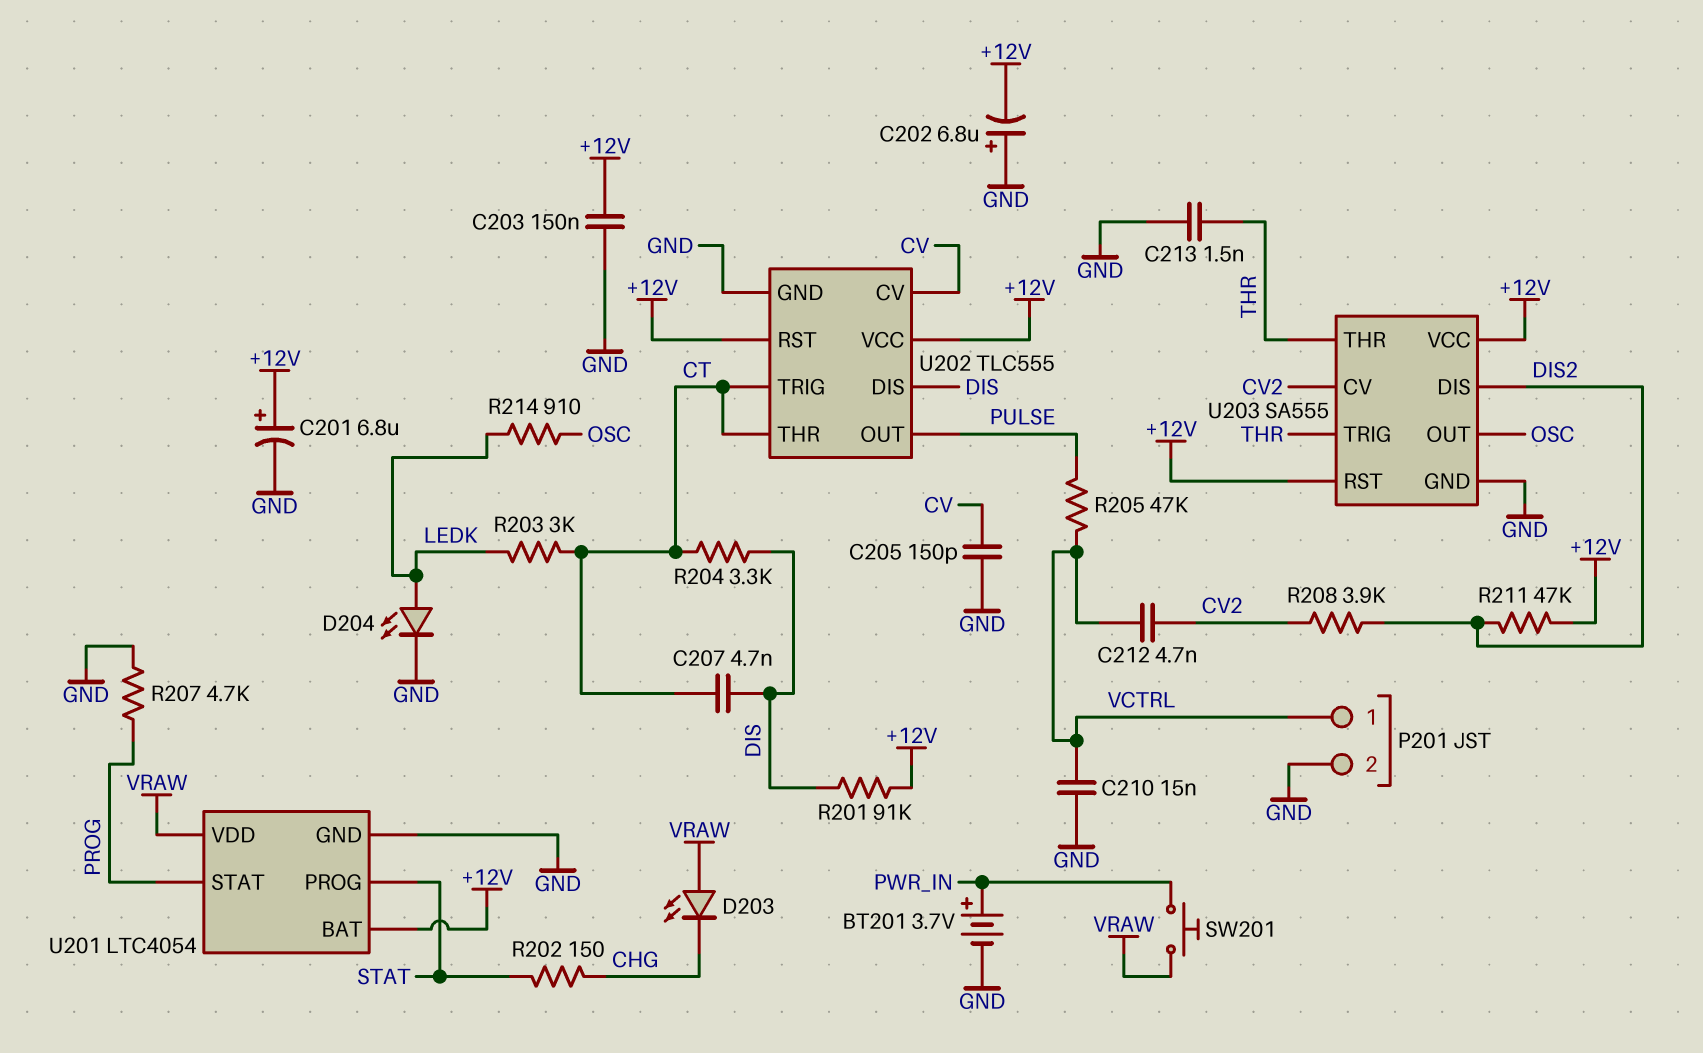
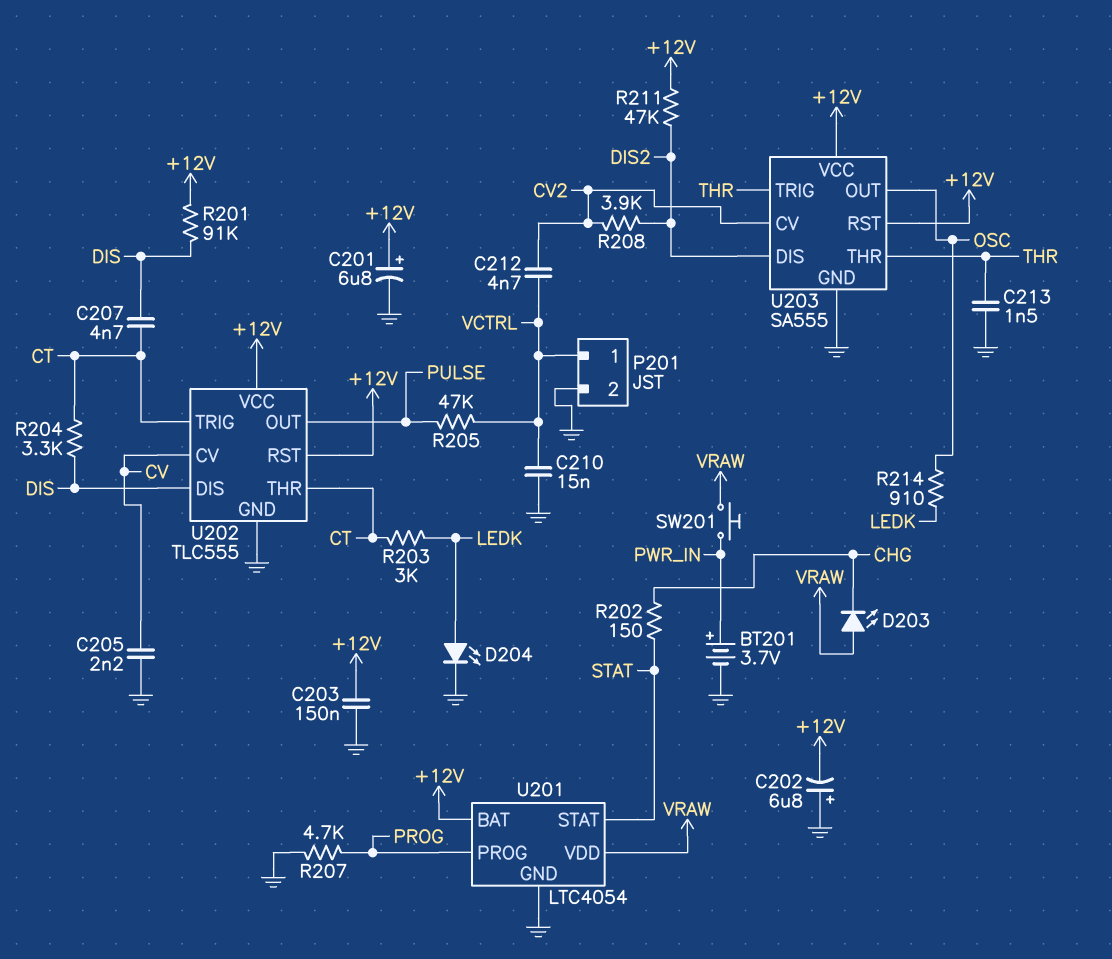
C205: 150pF (CV, GND) -> 2.2nF (CV, GND)
U201 pin PROG: STAT -> PROG
U201 pin STAT: PROG -> STAT

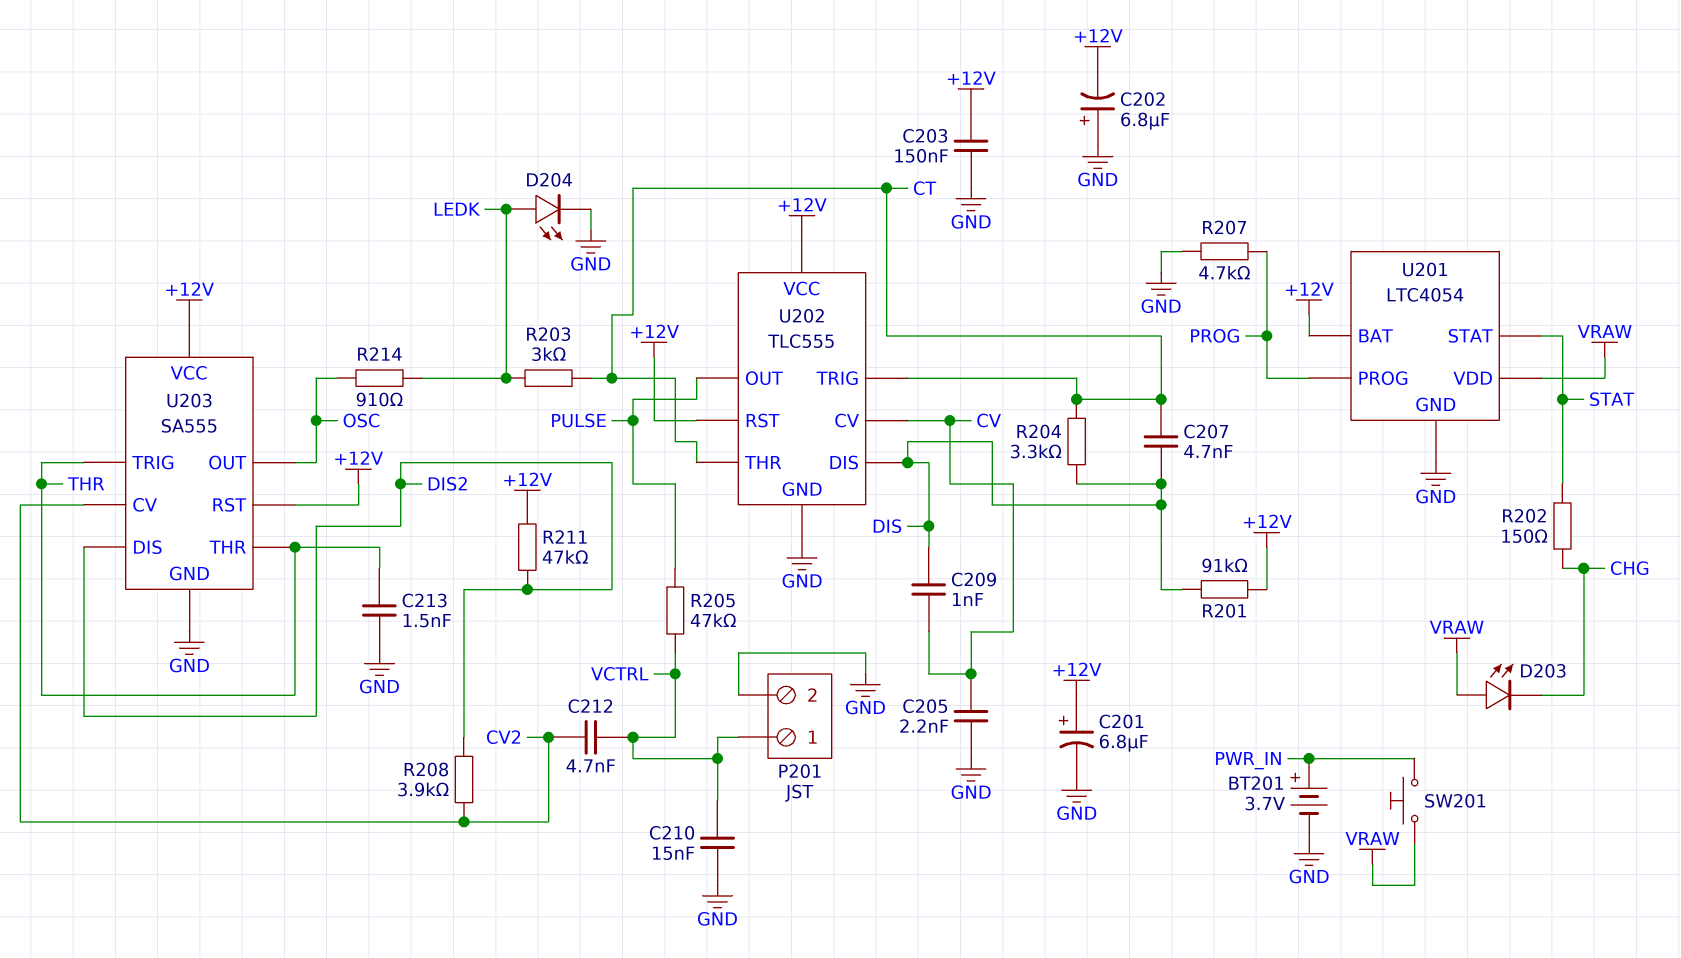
C209: none -> 1nF (CV, DIS)

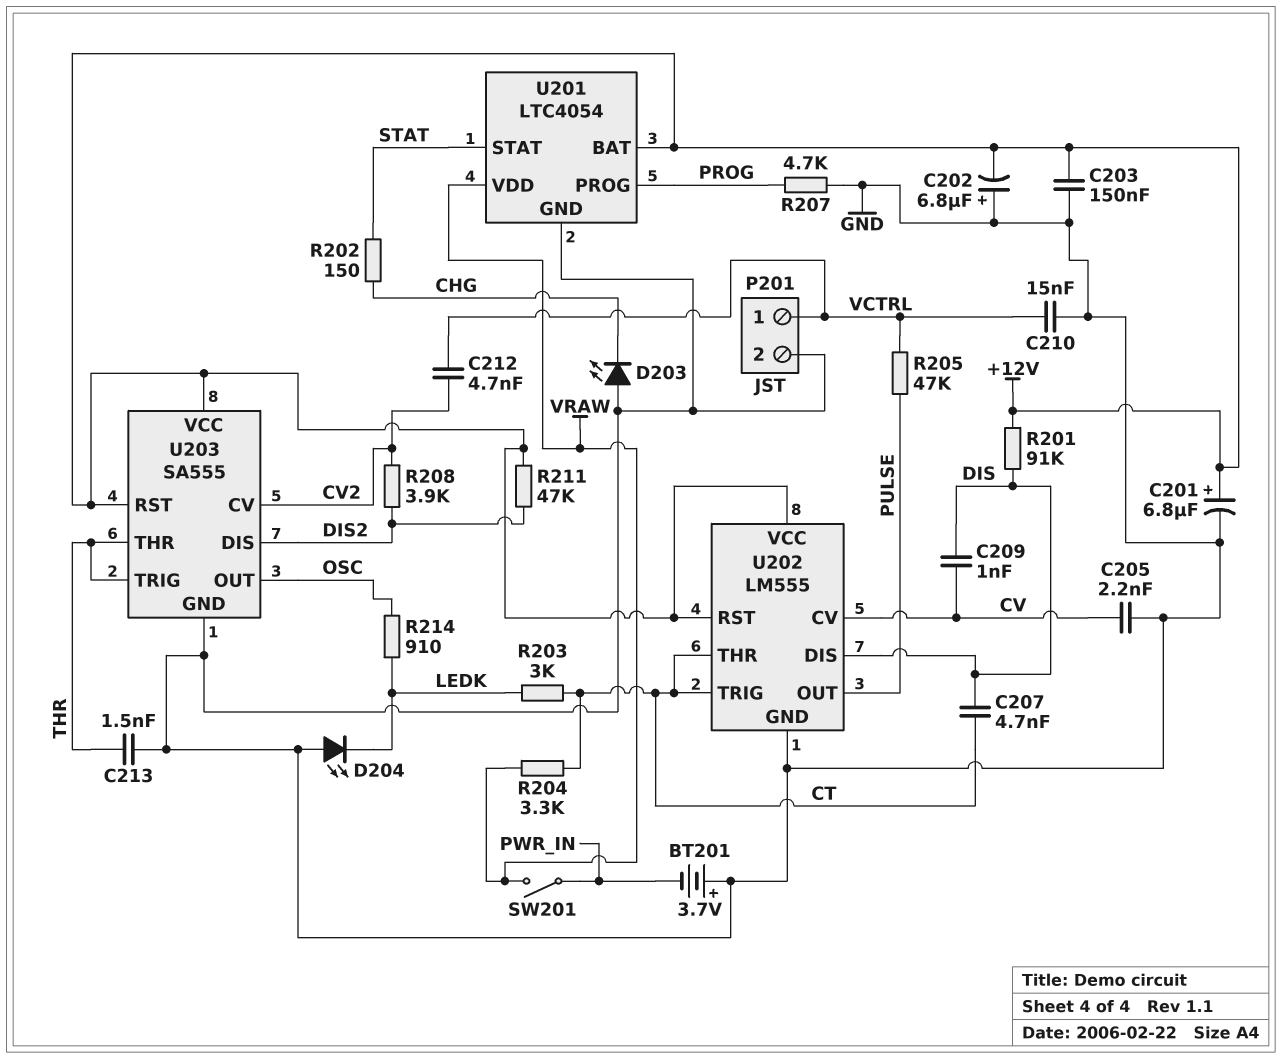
BT201: 3.7V (plus PWR_IN, minus GND) -> 3.7V (plus GND, minus PWR_IN)
D203: LED (A VRAW, K CHG) -> LED (A GND, K CHG)
D204: LED (A LEDK, K GND) -> LED (A GND, K LEDK)
R204: 3.3k (CT, DIS) -> 3.3k (CT, VRAW)
SW201: button (PWR_IN, VRAW) -> switch (PWR_IN, VRAW)
U202: TLC555 -> LM555

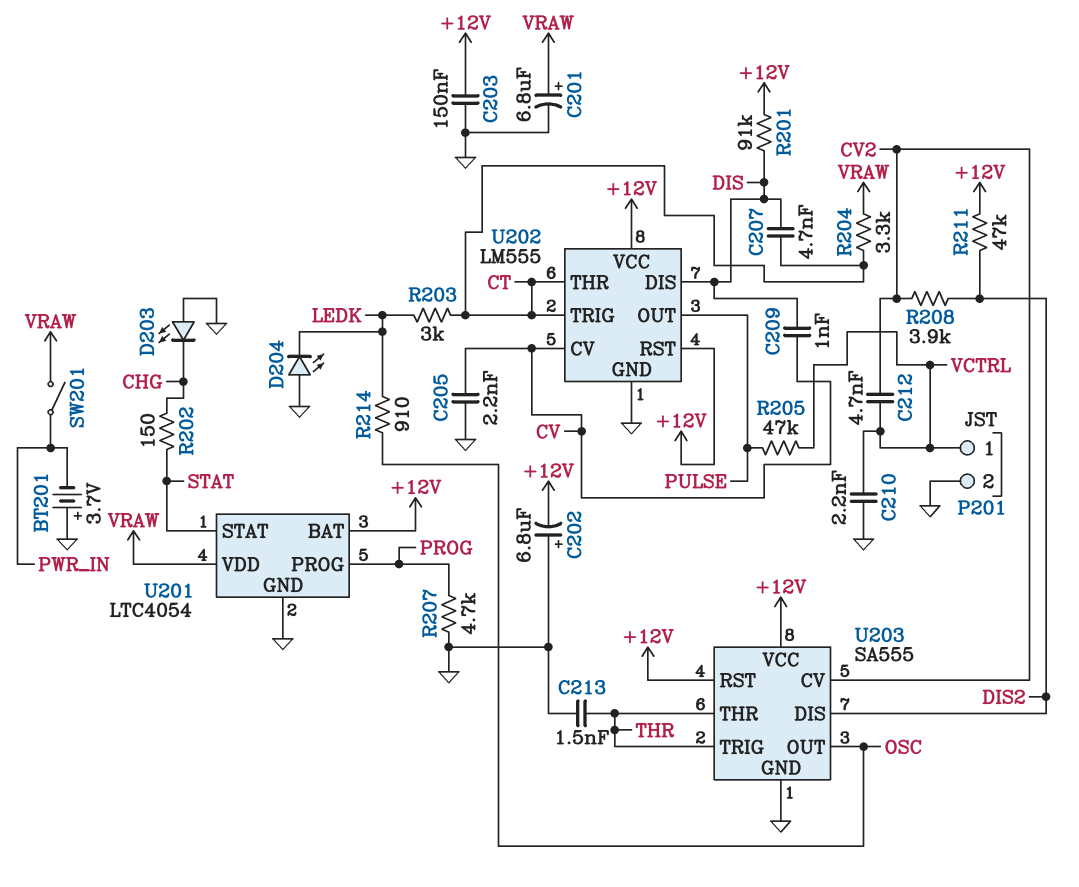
C201: 6.8uF (plus +12V, minus GND) -> 6.8uF (plus VRAW, minus GND)
C210: 15nF (GND, VCTRL) -> 2.2nF (GND, VCTRL)

